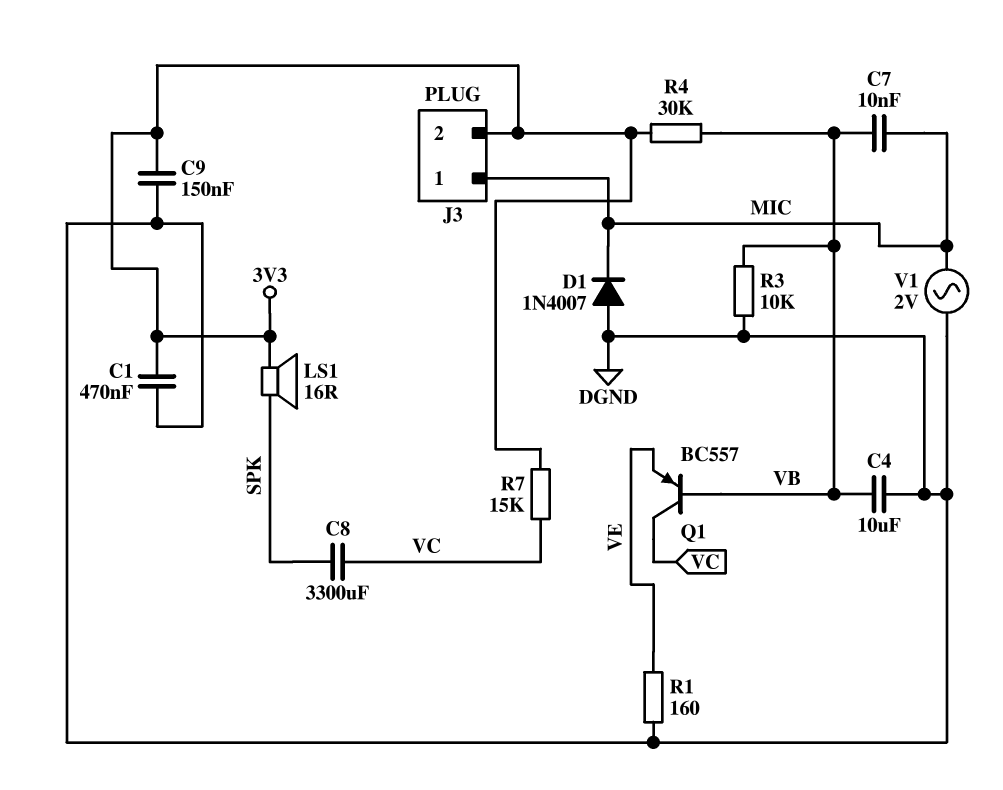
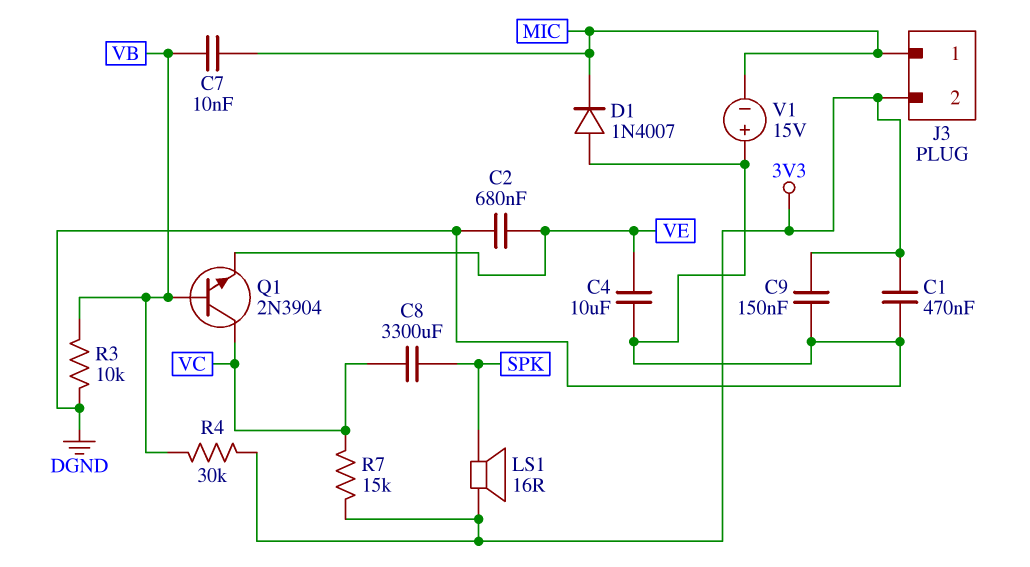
C2: none -> 680nF (DGND, VE)
C4: 10uF (DGND, VB) -> 10uF (DGND, VE)
Q1: PNP BC557 (B VB, C VC, E VE) -> NPN 2N3904 (B VB, C VC, E VE)
R1: 160 (DGND, VE) -> none
V1: AC 2V (DGND, MIC) -> 15V (plus DGND, minus MIC)

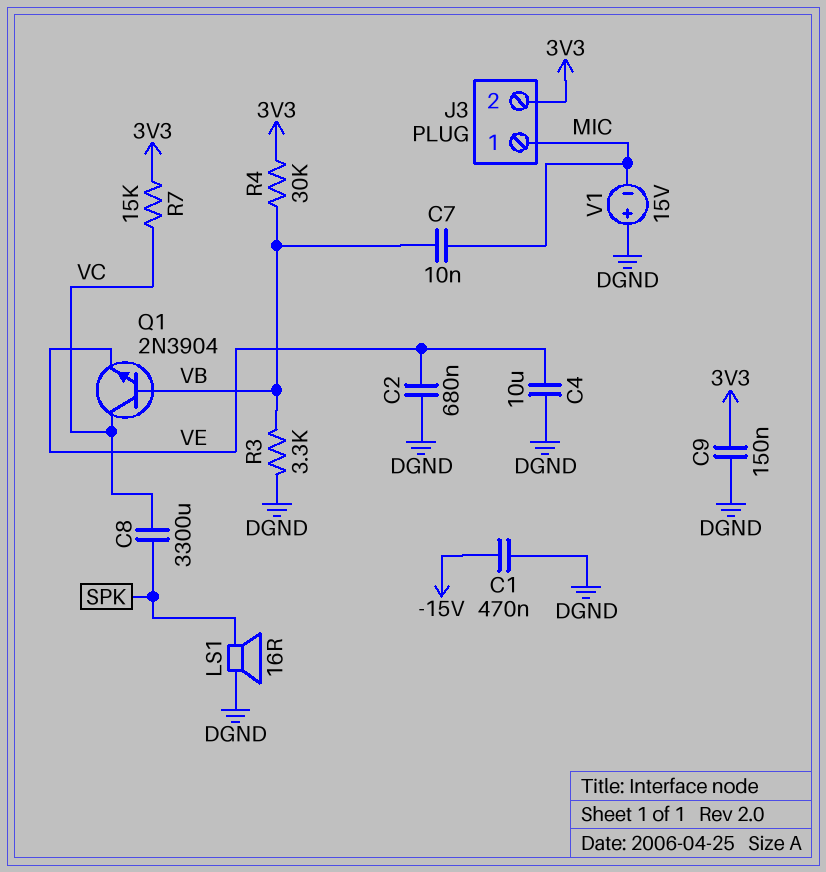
C1: 470nF (3V3, DGND) -> 470nF (-15V, DGND)
D1: diode 1N4007 (A DGND, K MIC) -> none
LS1: speaker 16R (3V3, SPK) -> speaker 16R (DGND, SPK)
R3: 10k (DGND, VB) -> 3.3k (DGND, VB)

